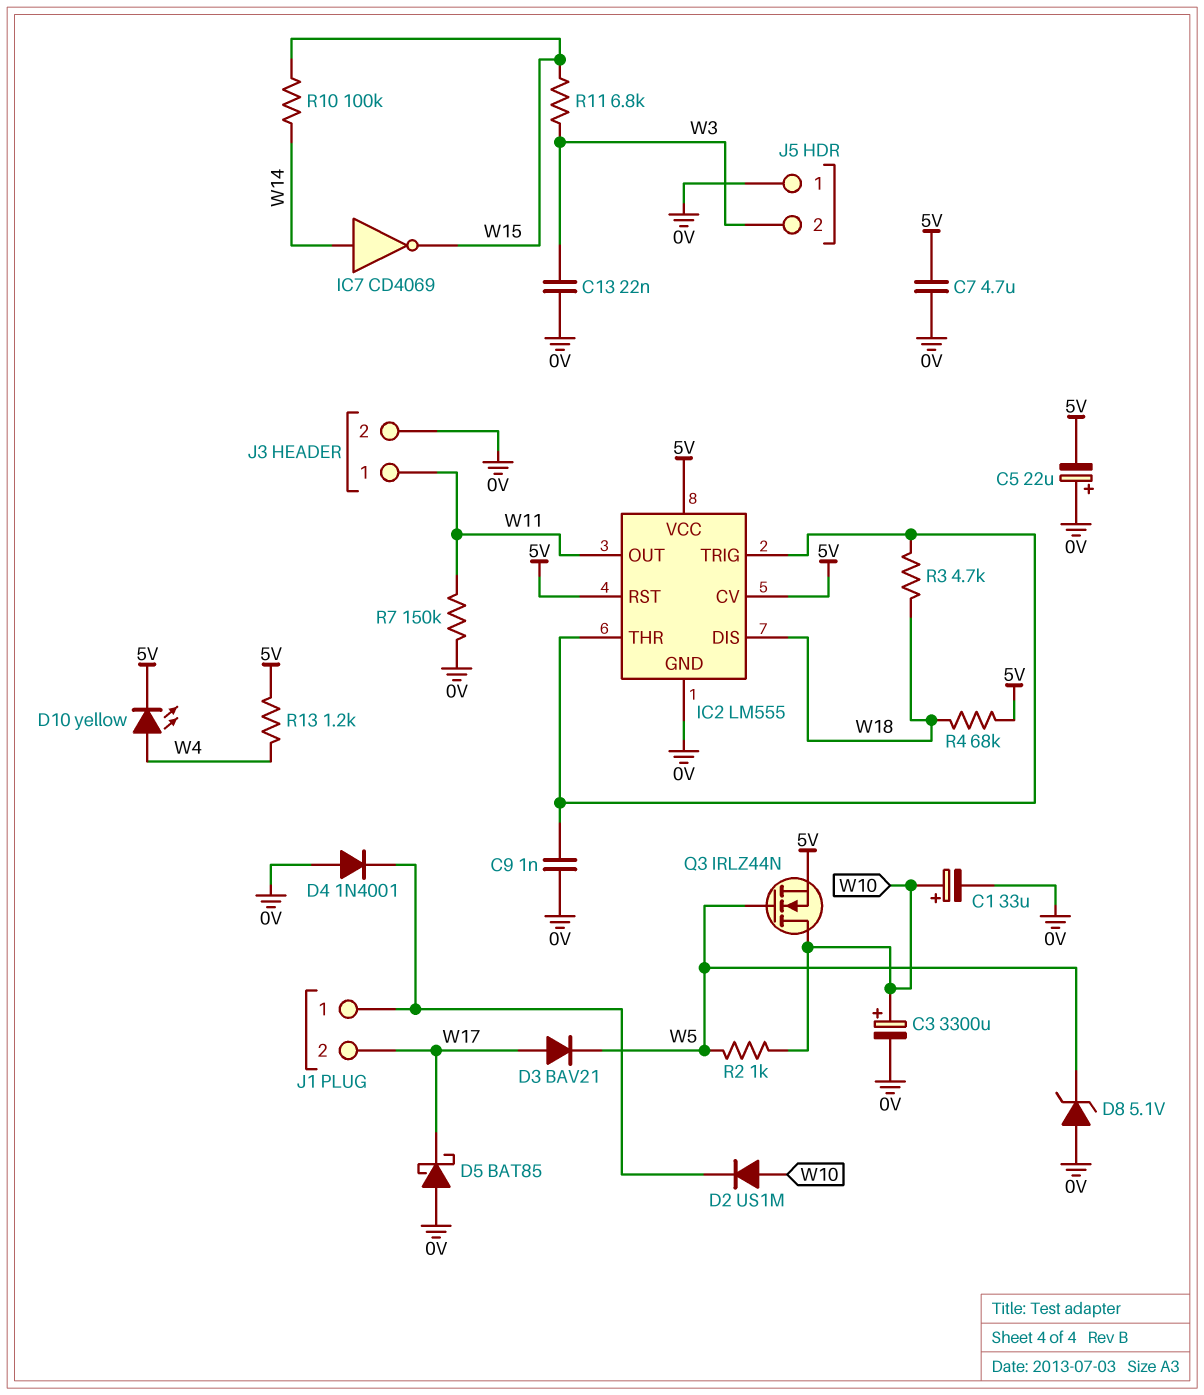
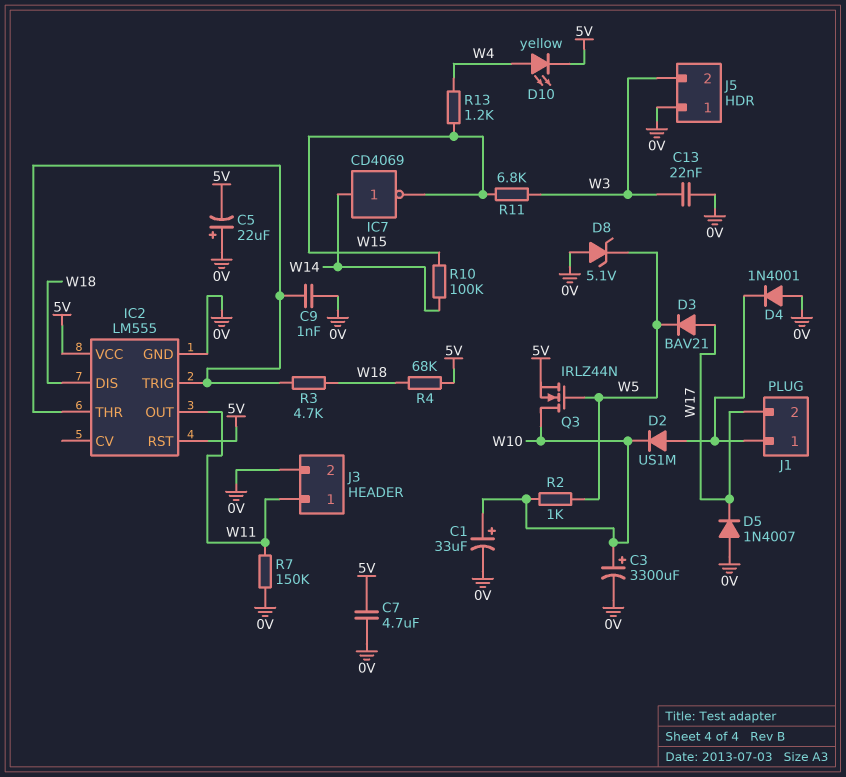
D2: diode US1M (A W10, K J1/1) -> diode US1M (A J1/1, K W10)
D5: schottky BAT85 (A 0V, K W17) -> diode 1N4007 (A 0V, K W17)
IC2 pin CV: 5V -> none
R13: 1.2k (5V, W4) -> 1.2k (W4, W15)

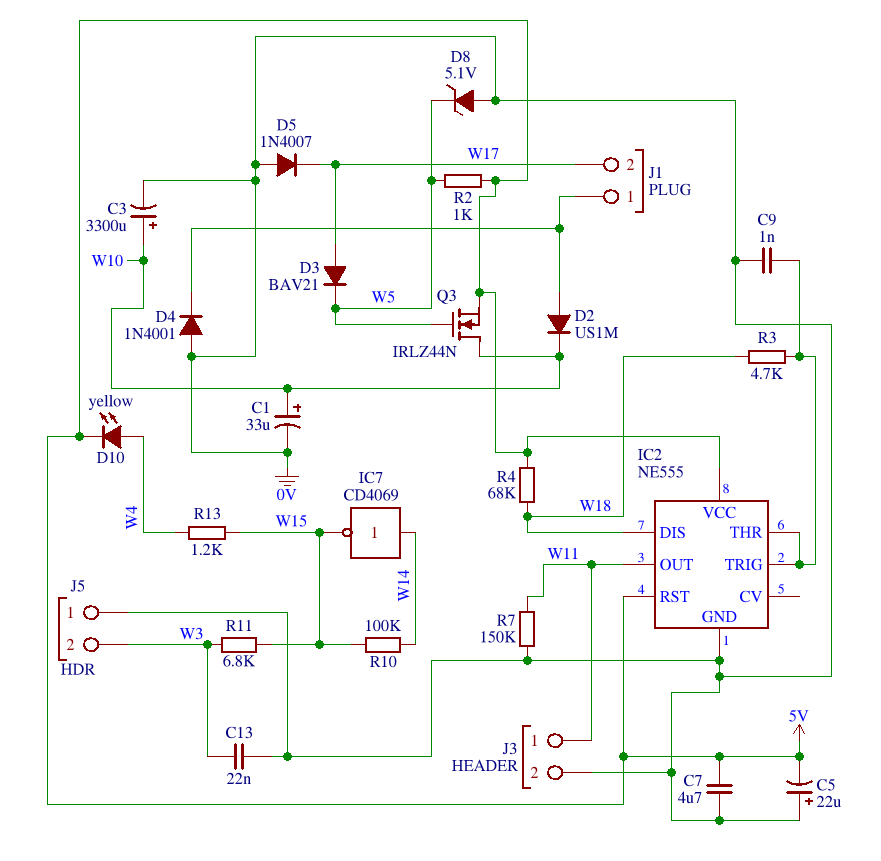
IC2: LM555 -> NE555
R2: 1k (W5, W10) -> 1k (5V, W5)

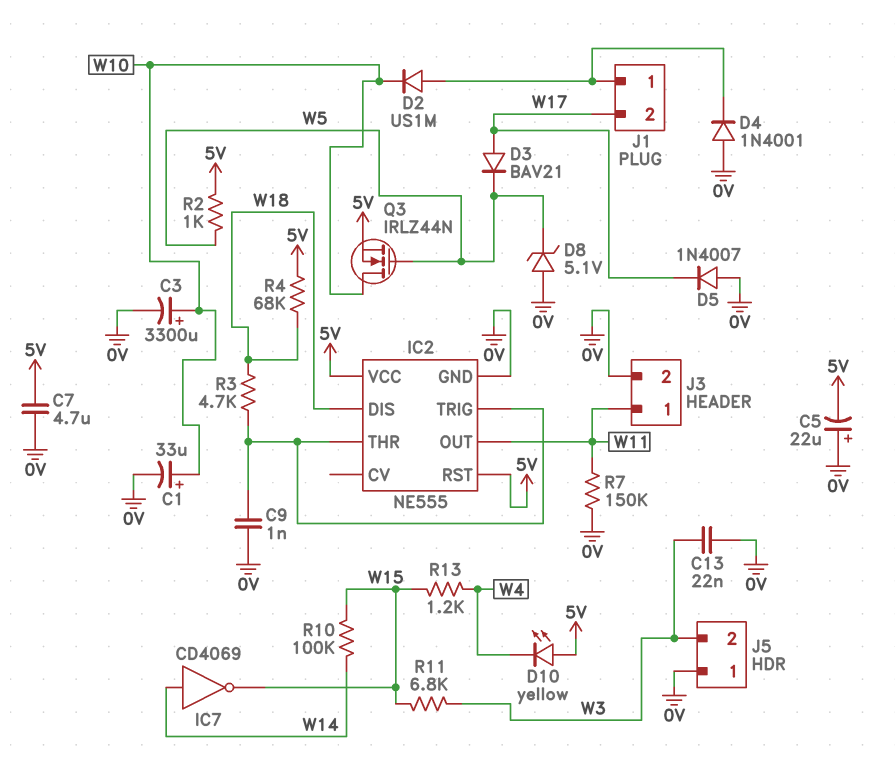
D10: LED yellow (A W4, K 5V) -> LED yellow (A 5V, K W4)

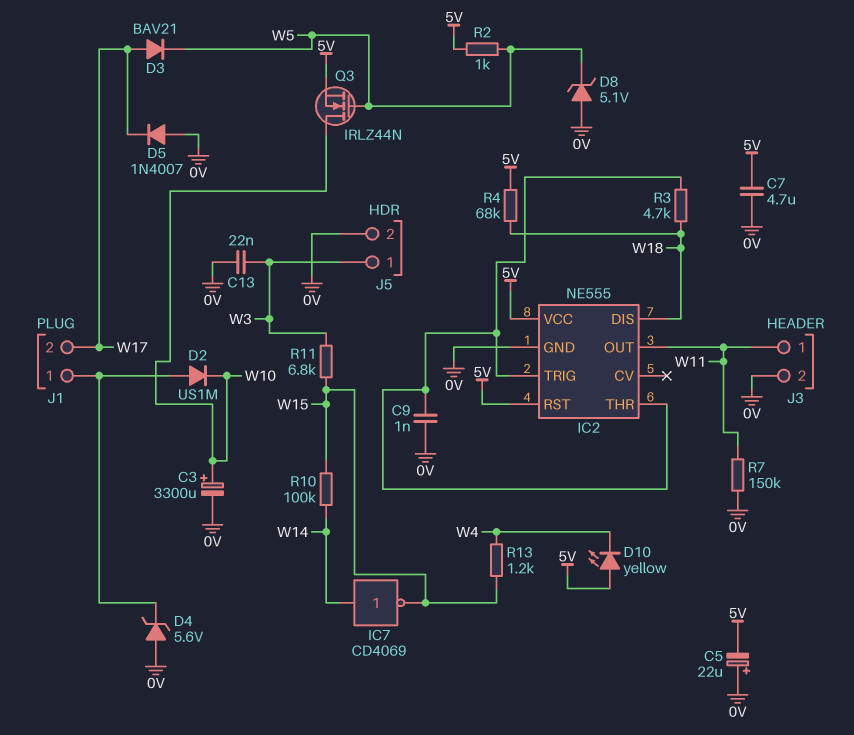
C1: 33uF (plus W10, minus 0V) -> none
D4: diode 1N4001 (A 0V, K J1/1) -> zener 5.6V (A 0V, K J1/1)
J5 pin 1: 0V -> W3
J5 pin 2: W3 -> 0V

